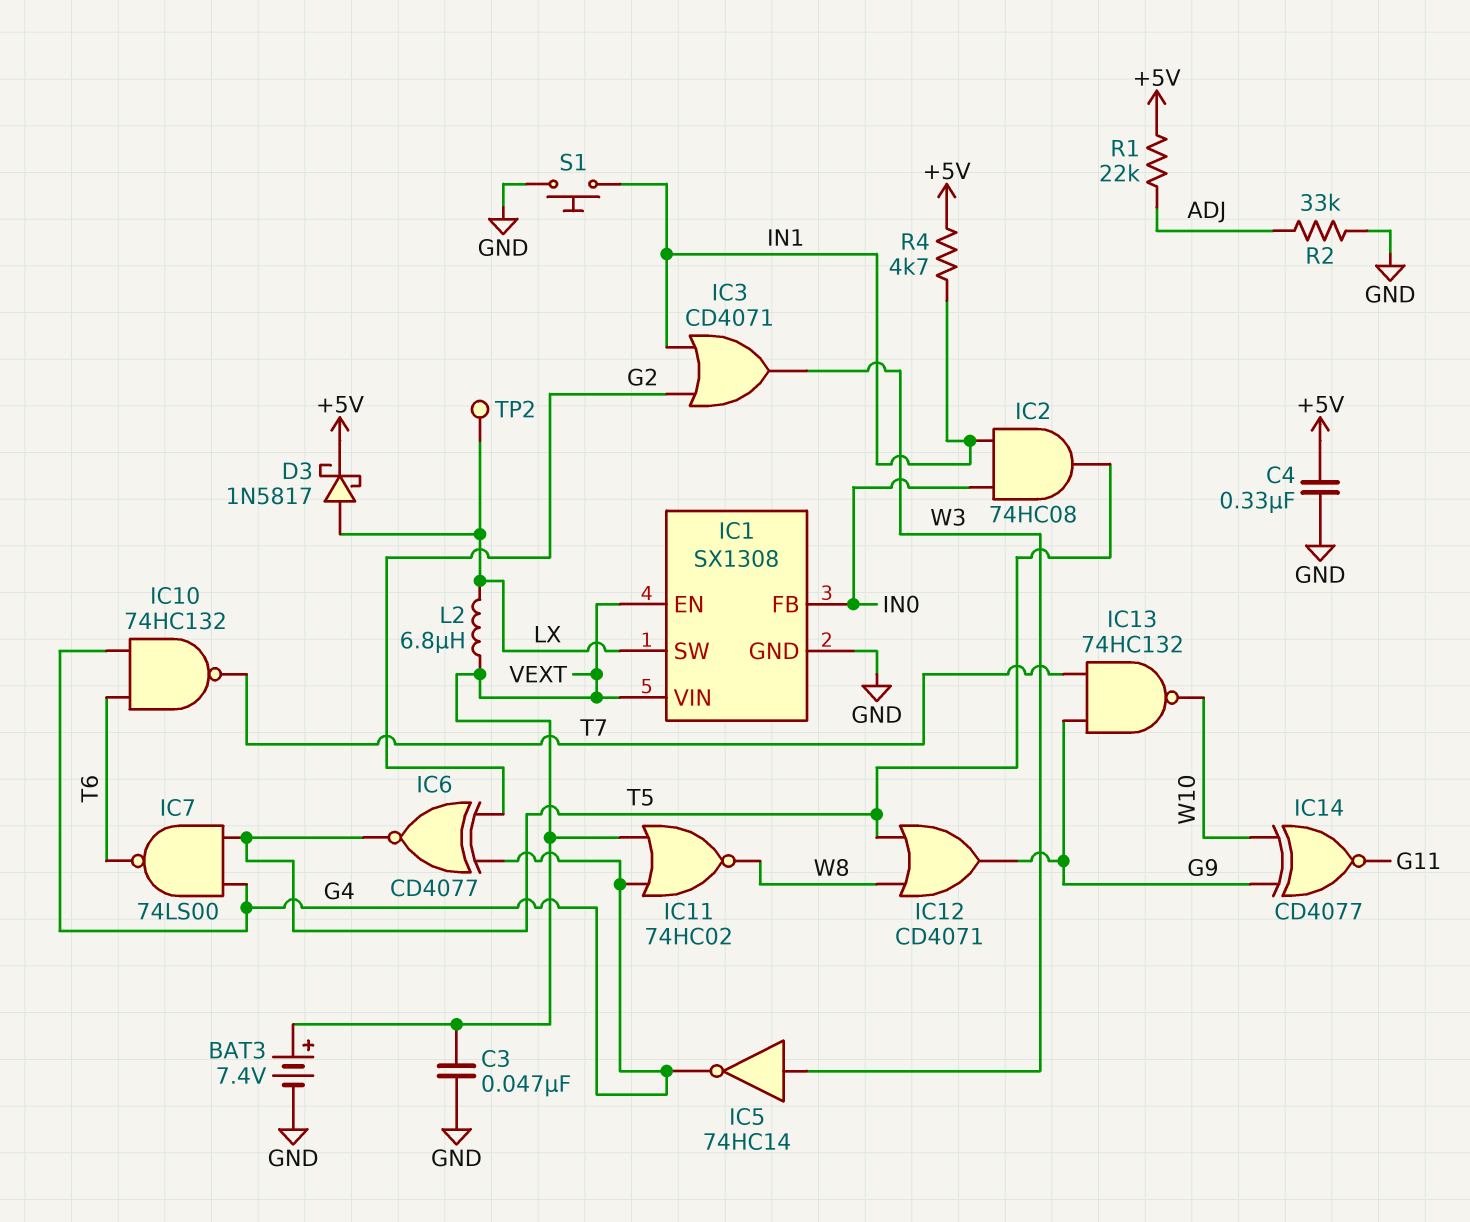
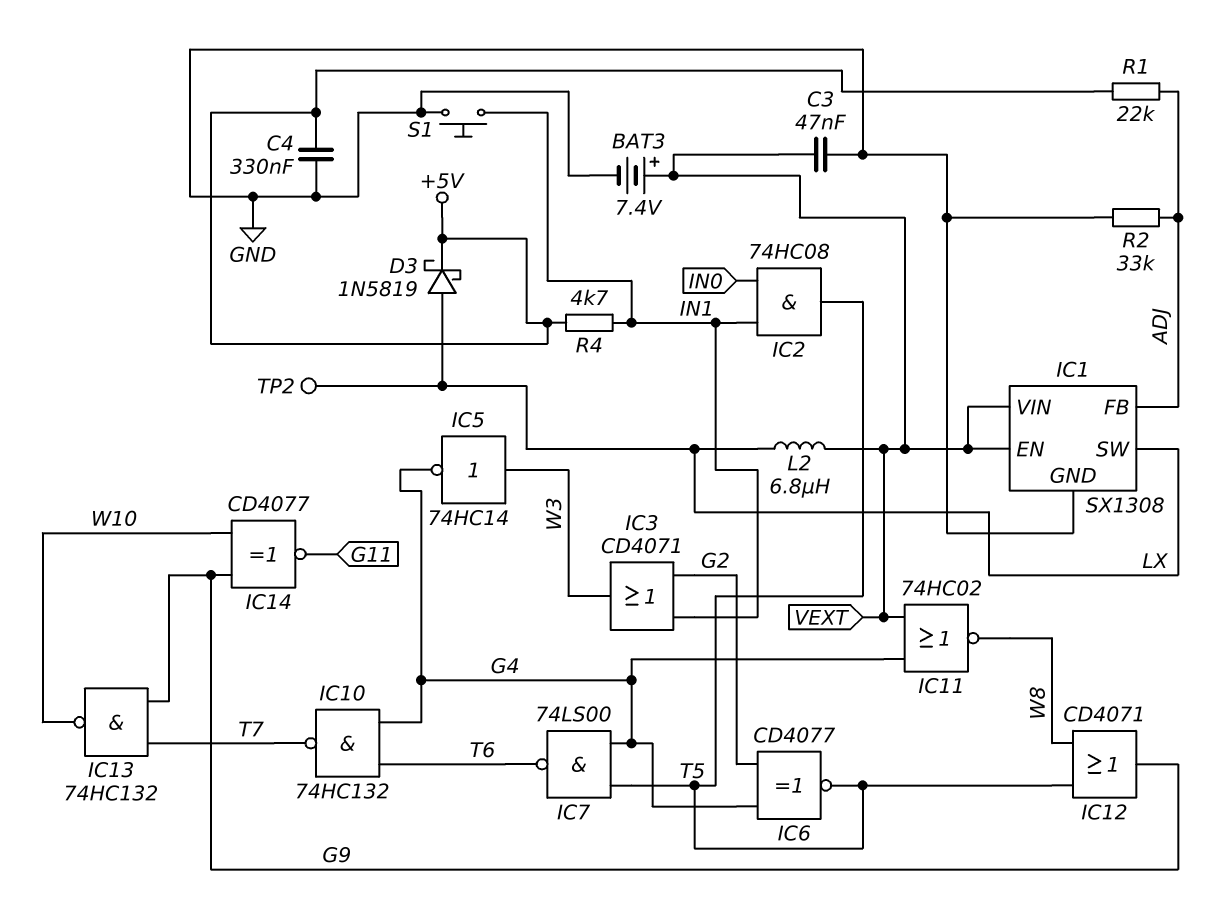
D3: schottky 1N5817 (A LX, K +5V) -> schottky 1N5819 (A LX, K +5V)
IC1 pin FB: IN0 -> ADJ

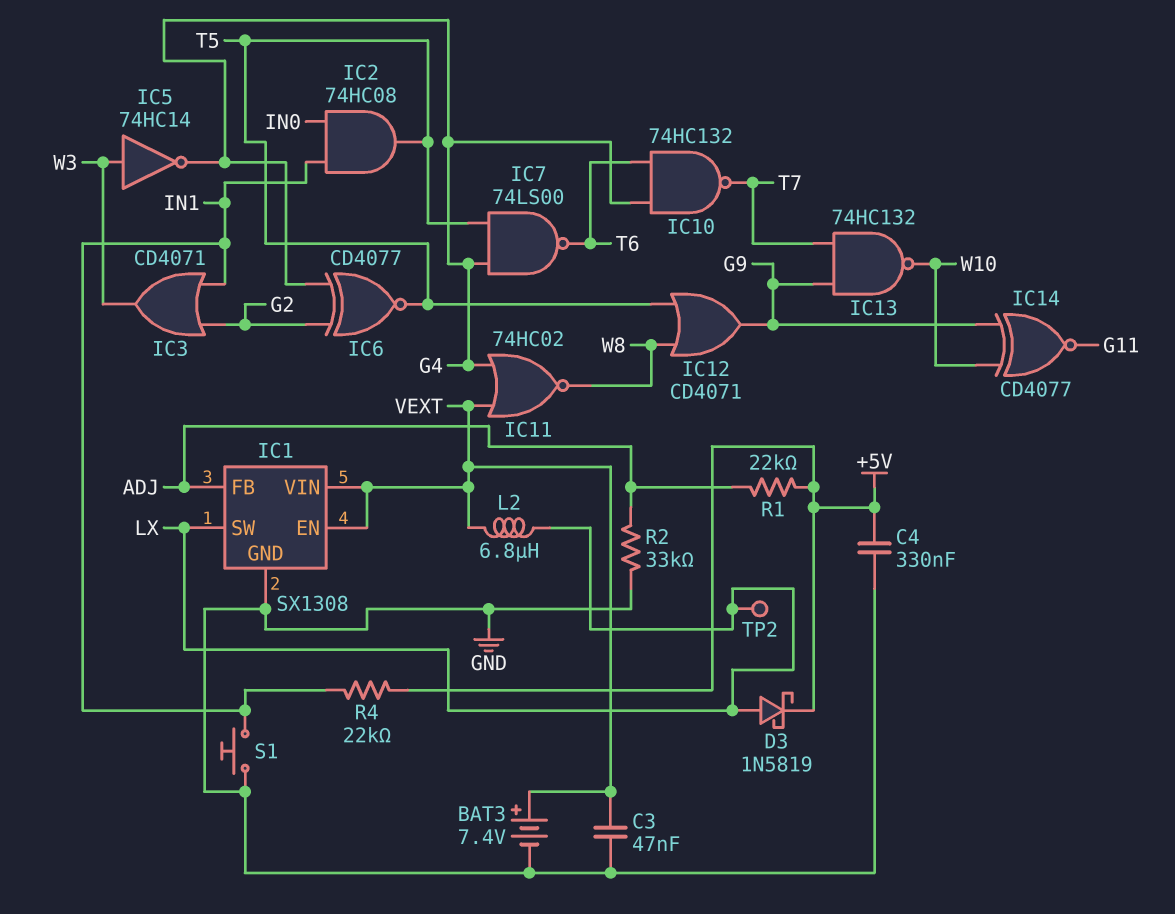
R4: 4.7k (+5V, IN1) -> 22k (+5V, IN1)

